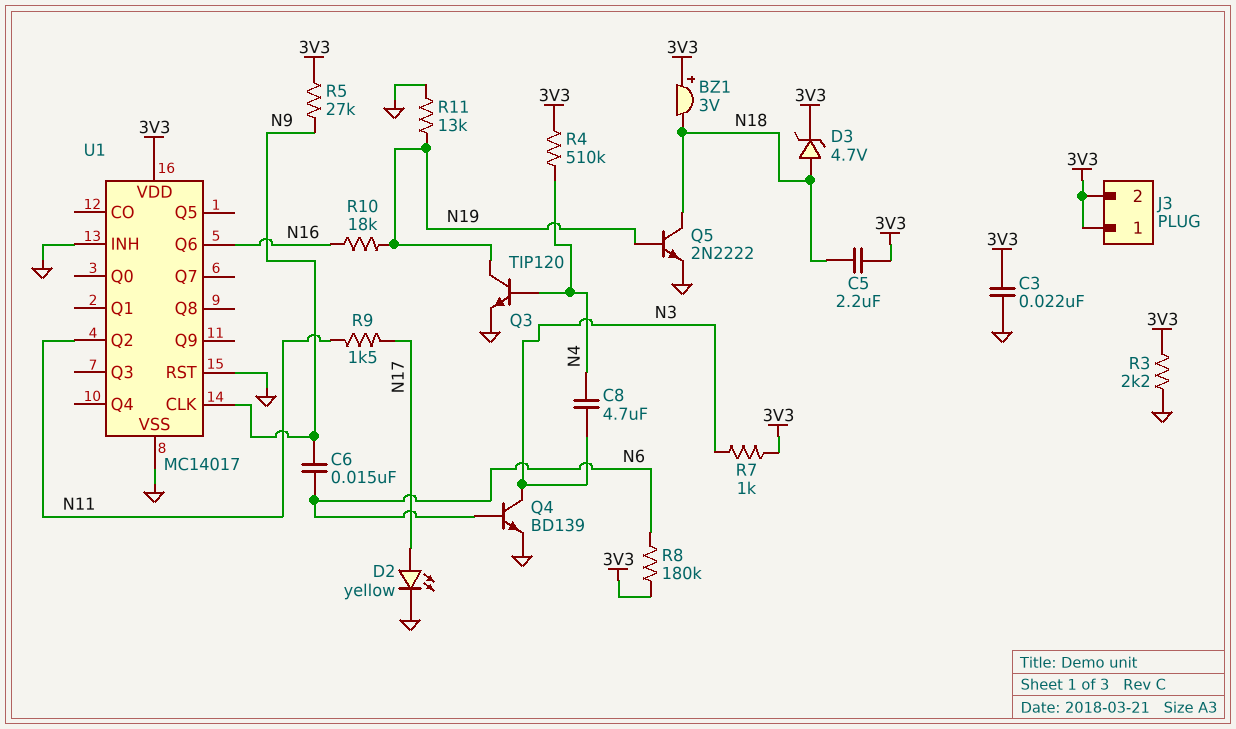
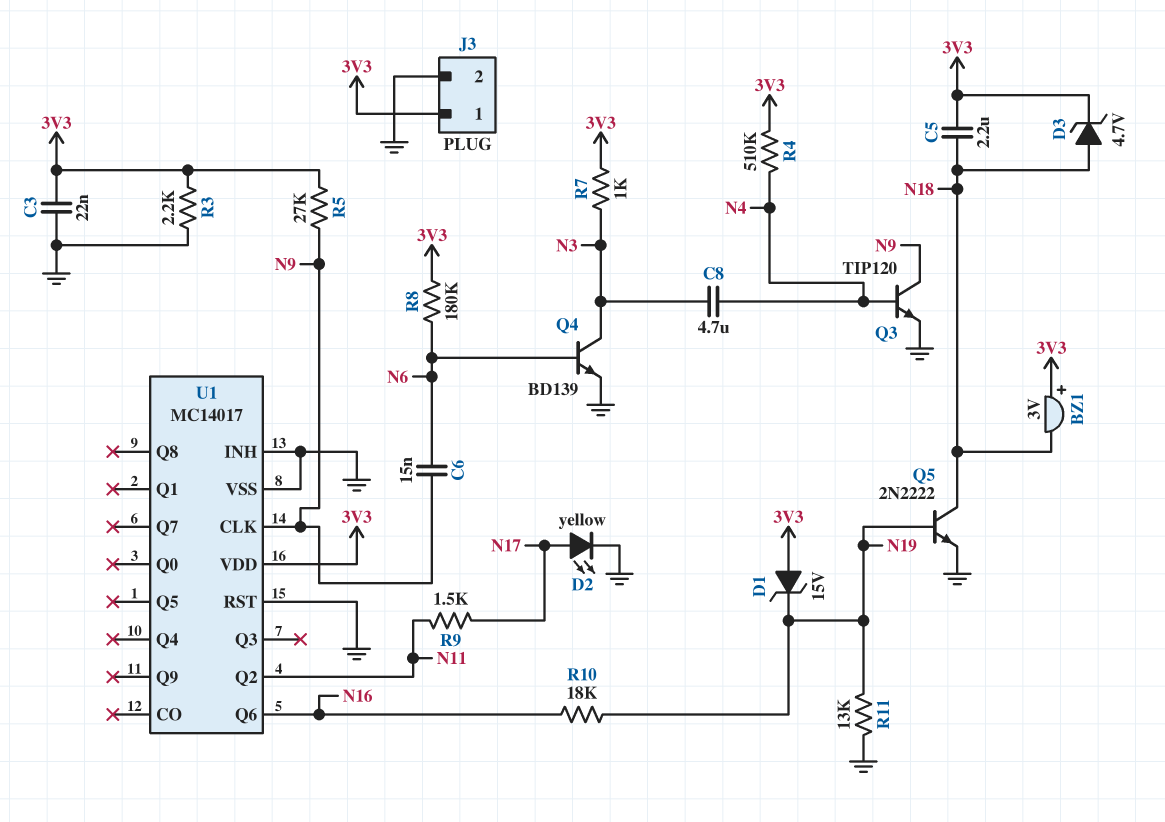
D1: none -> zener 15V (A 3V3, K N19)
J3 pin 2: 3V3 -> GND
Q3: NPN TIP120 (B N4, C N19, E GND) -> NPN TIP120 (B N4, C N9, E GND)

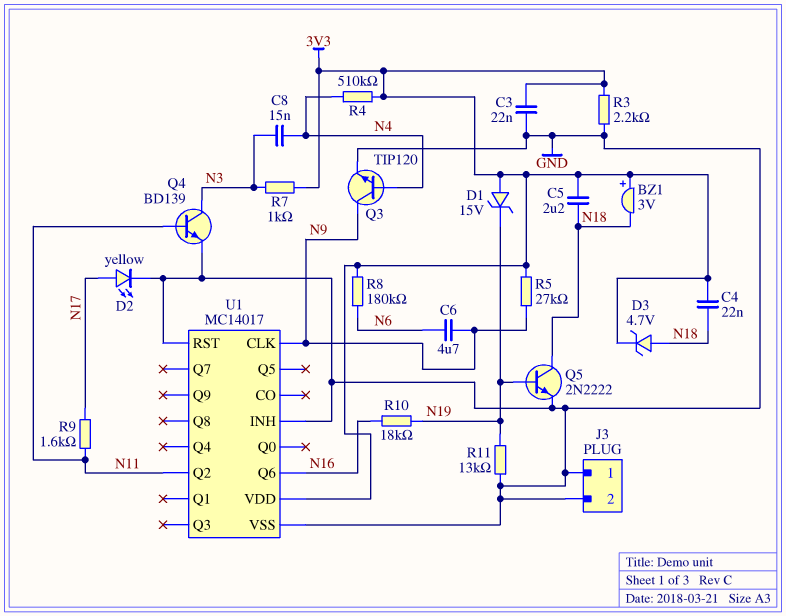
C4: none -> 22nF (3V3, N18)
C6: 15nF (N6, N9) -> 4.7uF (N6, N9)
C8: 4.7uF (N3, N4) -> 15nF (N3, N4)
J3 pin 1: 3V3 -> GND
Q4: NPN BD139 (B N6, C N3, E GND) -> NPN BD139 (B N11, C N3, E GND)
R9: 1.5k (N11, N17) -> 1.6k (N11, N17)

